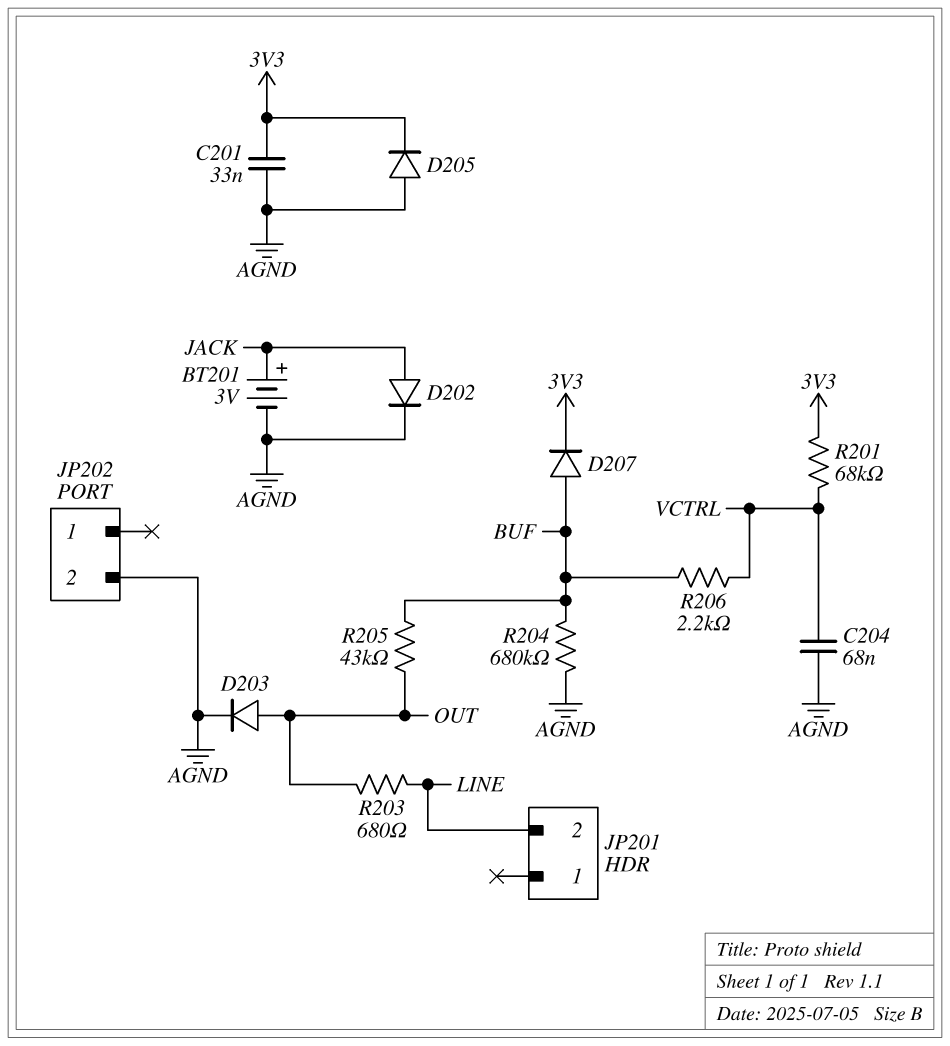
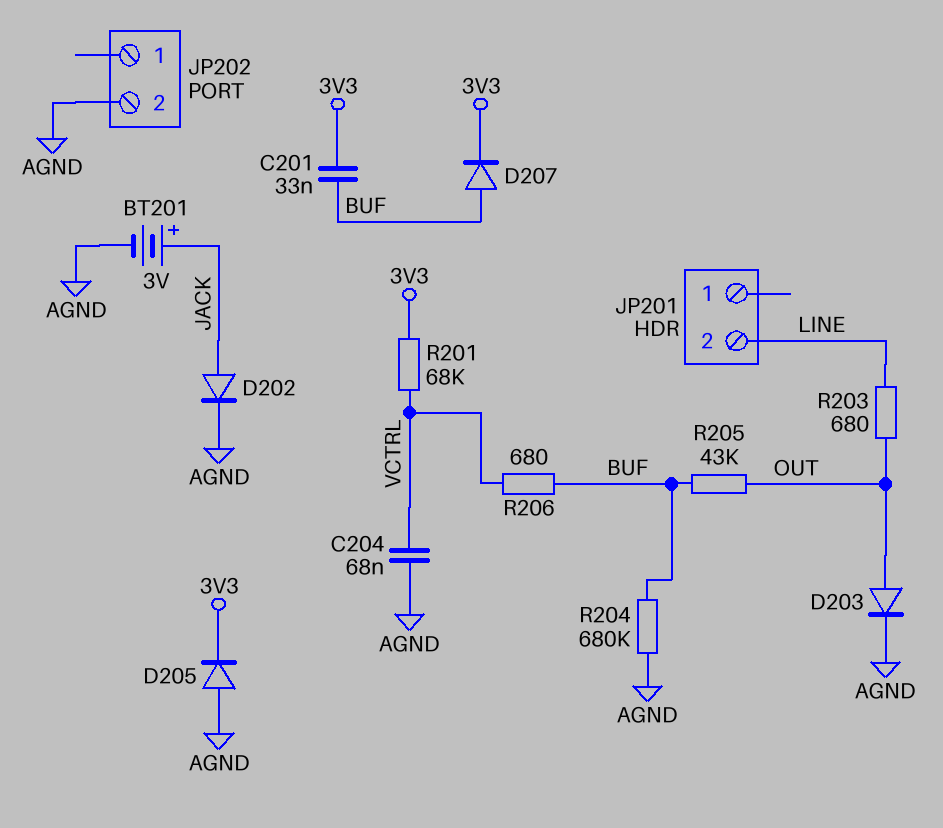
C201: 33nF (3V3, AGND) -> 33nF (3V3, BUF)
R206: 2.2k (BUF, VCTRL) -> 680 (BUF, VCTRL)

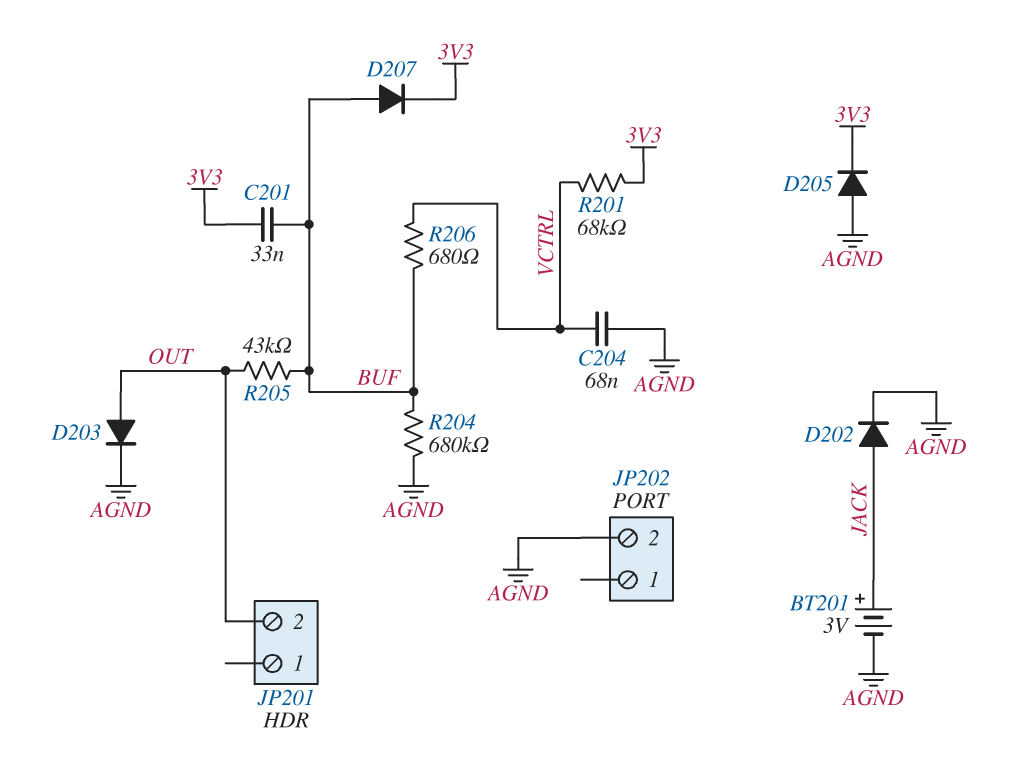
JP201 pin 2: LINE -> OUT
R203: 680 (LINE, OUT) -> none

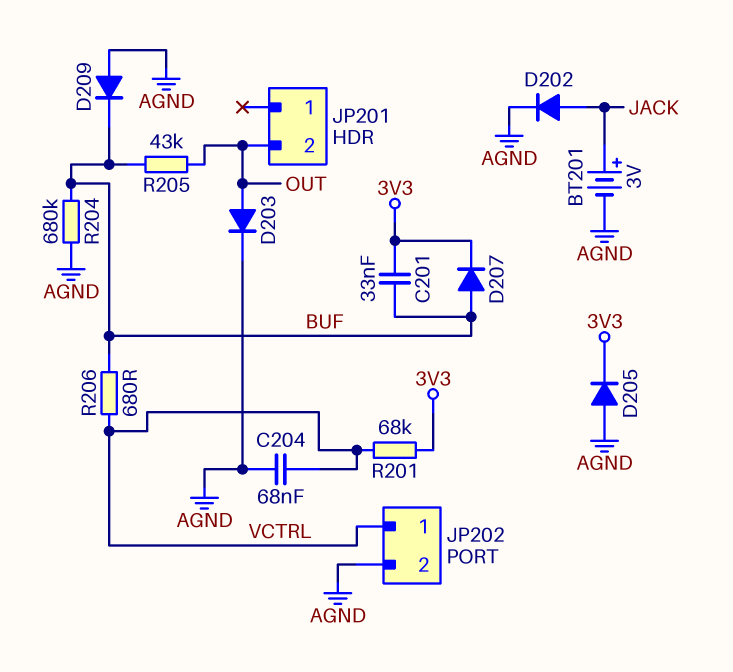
D209: none -> diode (A AGND, K BUF)
JP202 pin 1: none -> VCTRL

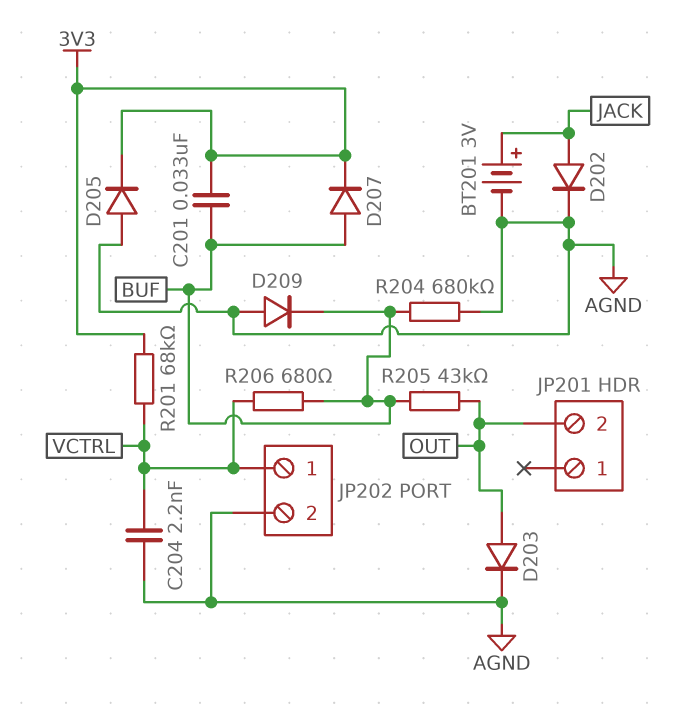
C204: 68nF (AGND, VCTRL) -> 2.2nF (AGND, VCTRL)

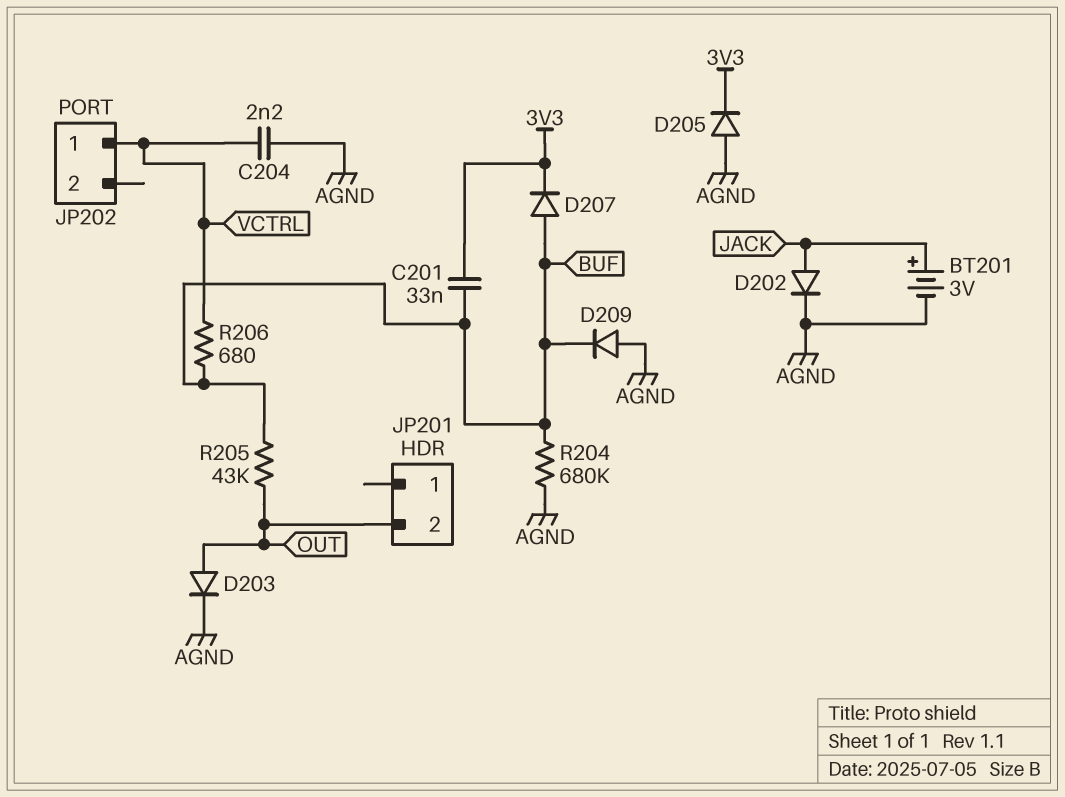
JP202 pin 2: AGND -> none
R201: 68k (3V3, VCTRL) -> none

